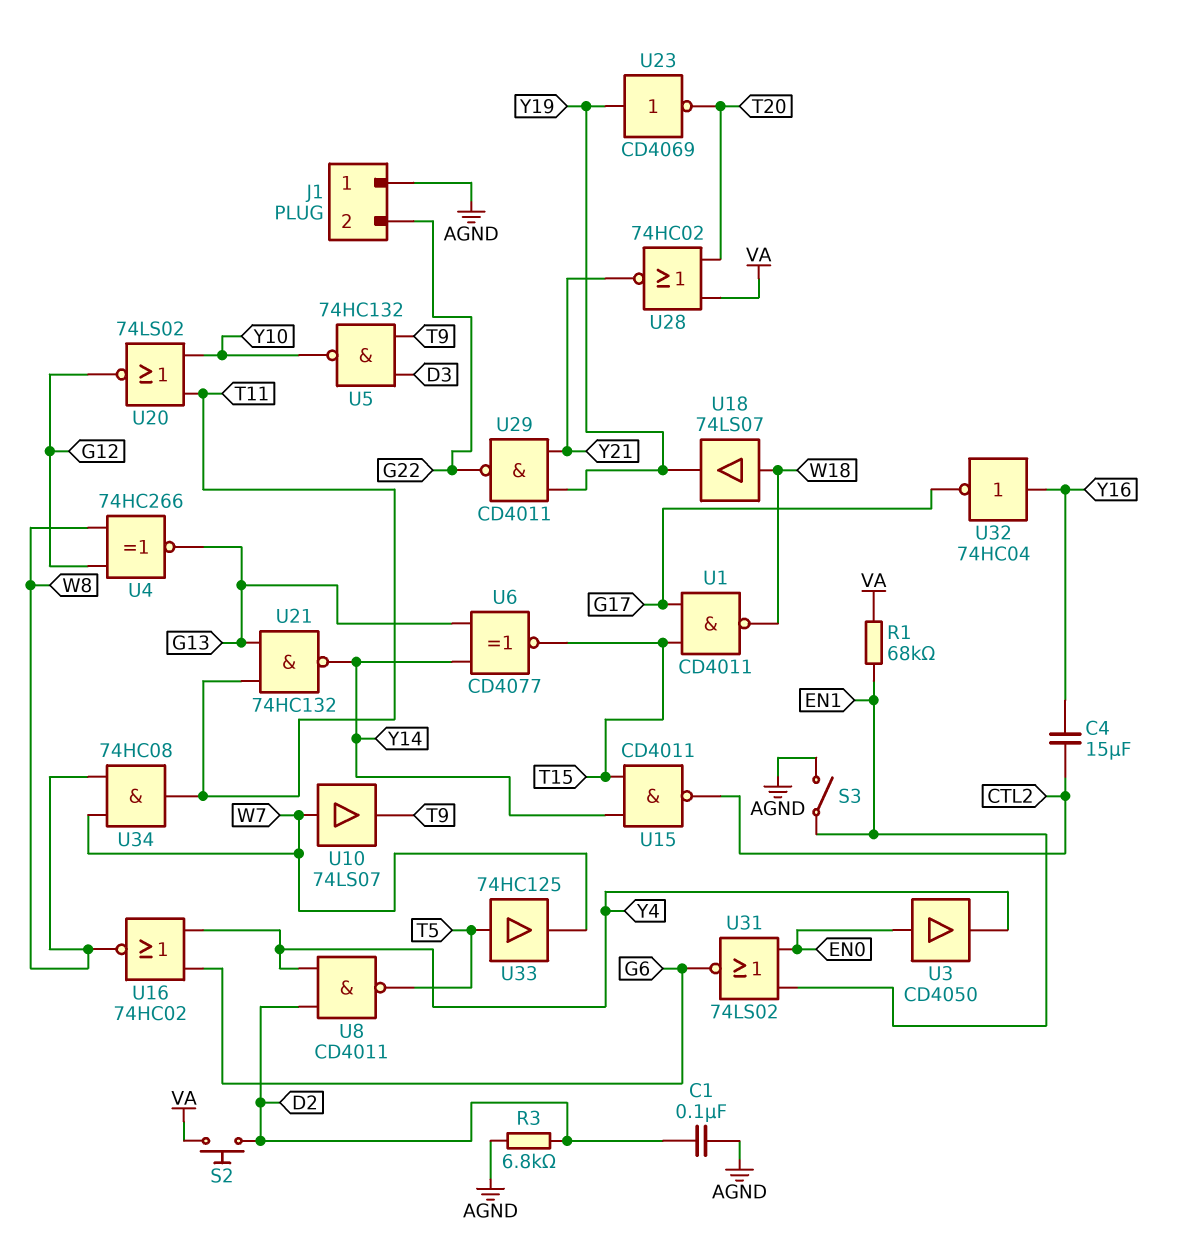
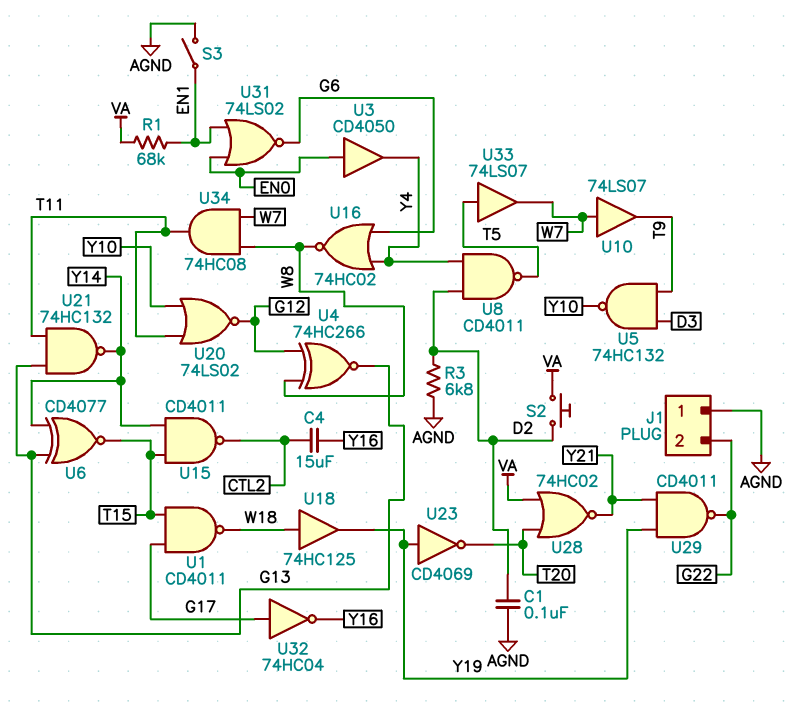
U18: buffer 74LS07 (in W18, out Y19) -> buffer 74HC125 (in W18, out Y19)
U32: NOT 74HC04 (in Y16, out G17) -> NOT 74HC04 (in G17, out Y16)
U33: buffer 74HC125 (in T5, out W7) -> buffer 74LS07 (in T5, out W7)

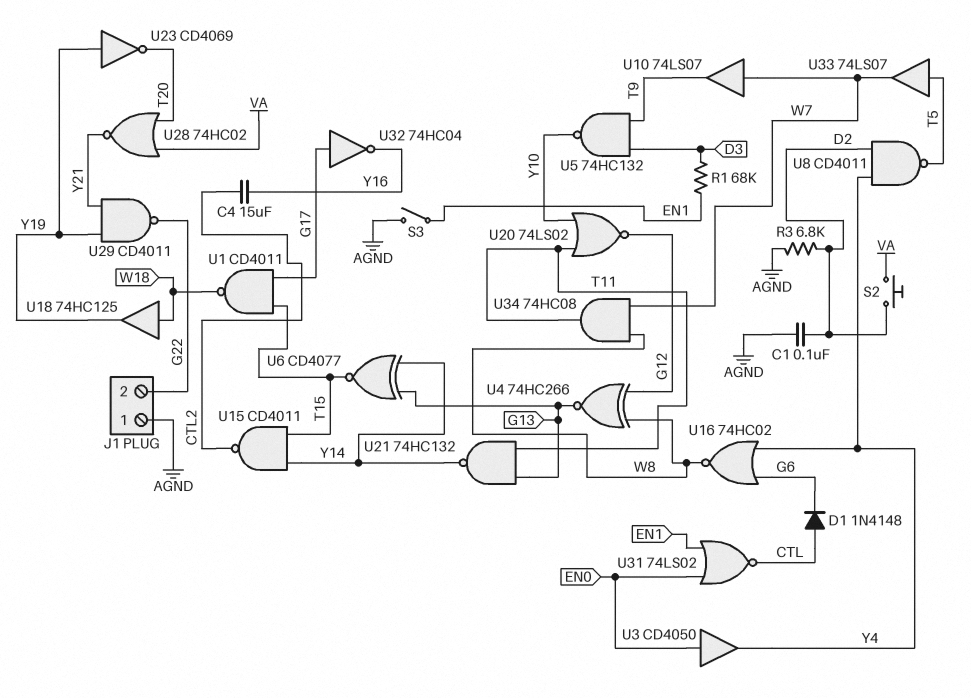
D1: none -> diode 1N4148 (A CTL, K G6)
R1: 68k (EN1, VA) -> 68k (D3, EN1)
U31: NOR 74LS02 (in EN0, in EN1, out G6) -> NOR 74LS02 (in EN0, in EN1, out CTL)

